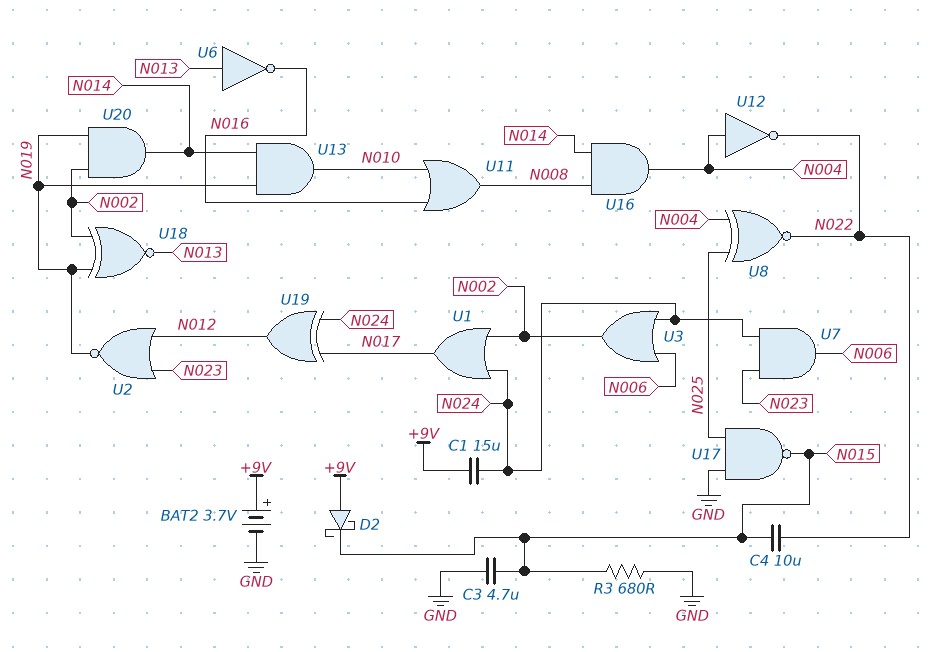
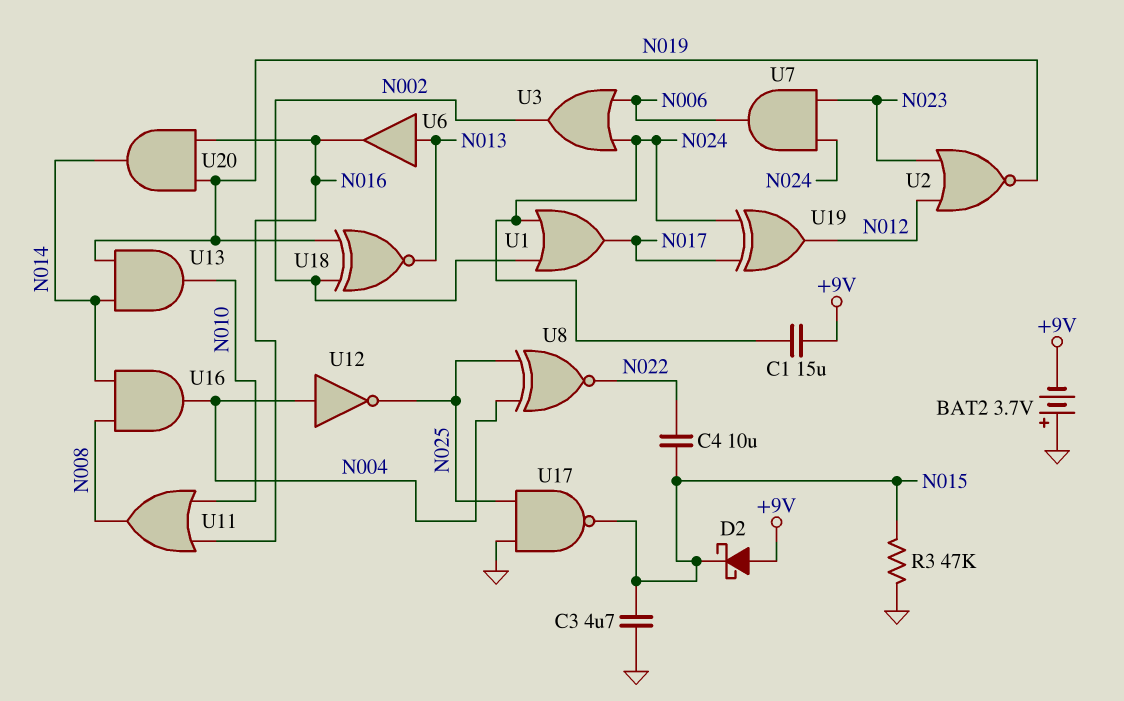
BAT2: 3.7V (plus +9V, minus GND) -> 3.7V (plus GND, minus +9V)
R3: 680 (GND, N015) -> 47k (GND, N015)
U6: NOT (in N013, out N016) -> buffer (in N013, out N016)
U12: NOT (in N004, out N022) -> NOT (in N004, out N025)
U20: AND (in N002, in N019, out N014) -> AND (in N016, in N019, out N014)

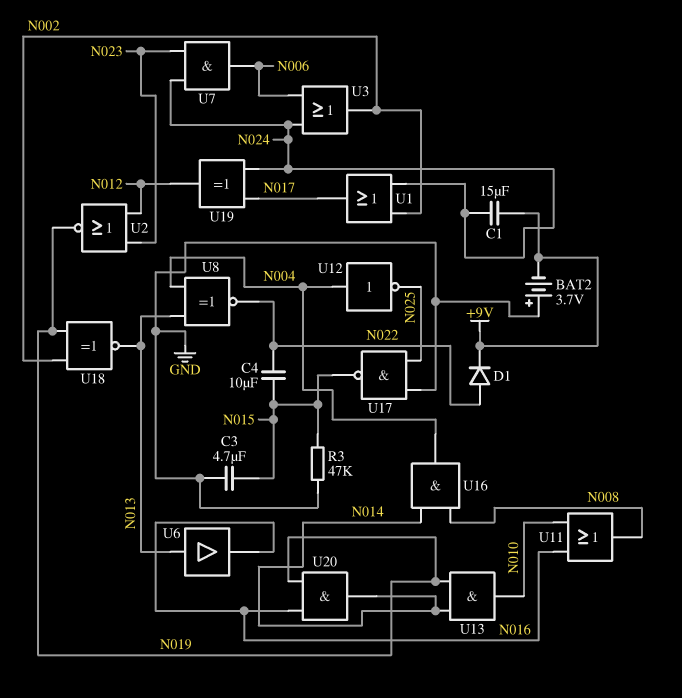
D1: none -> diode (A N022, K +9V)
D2: schottky (A +9V, K N015) -> none
U8: XNOR (in N004, in N025, out N022) -> XNOR (in N004, in N013, out N022)

